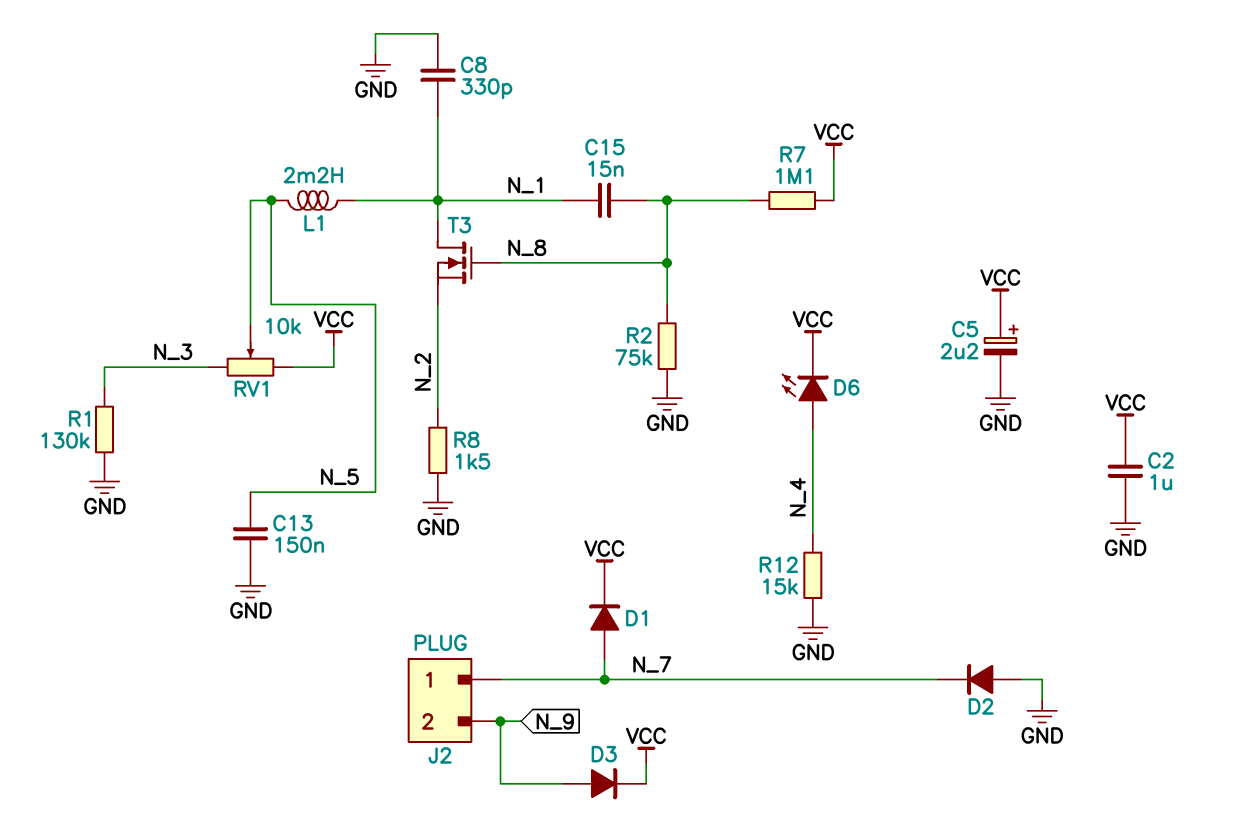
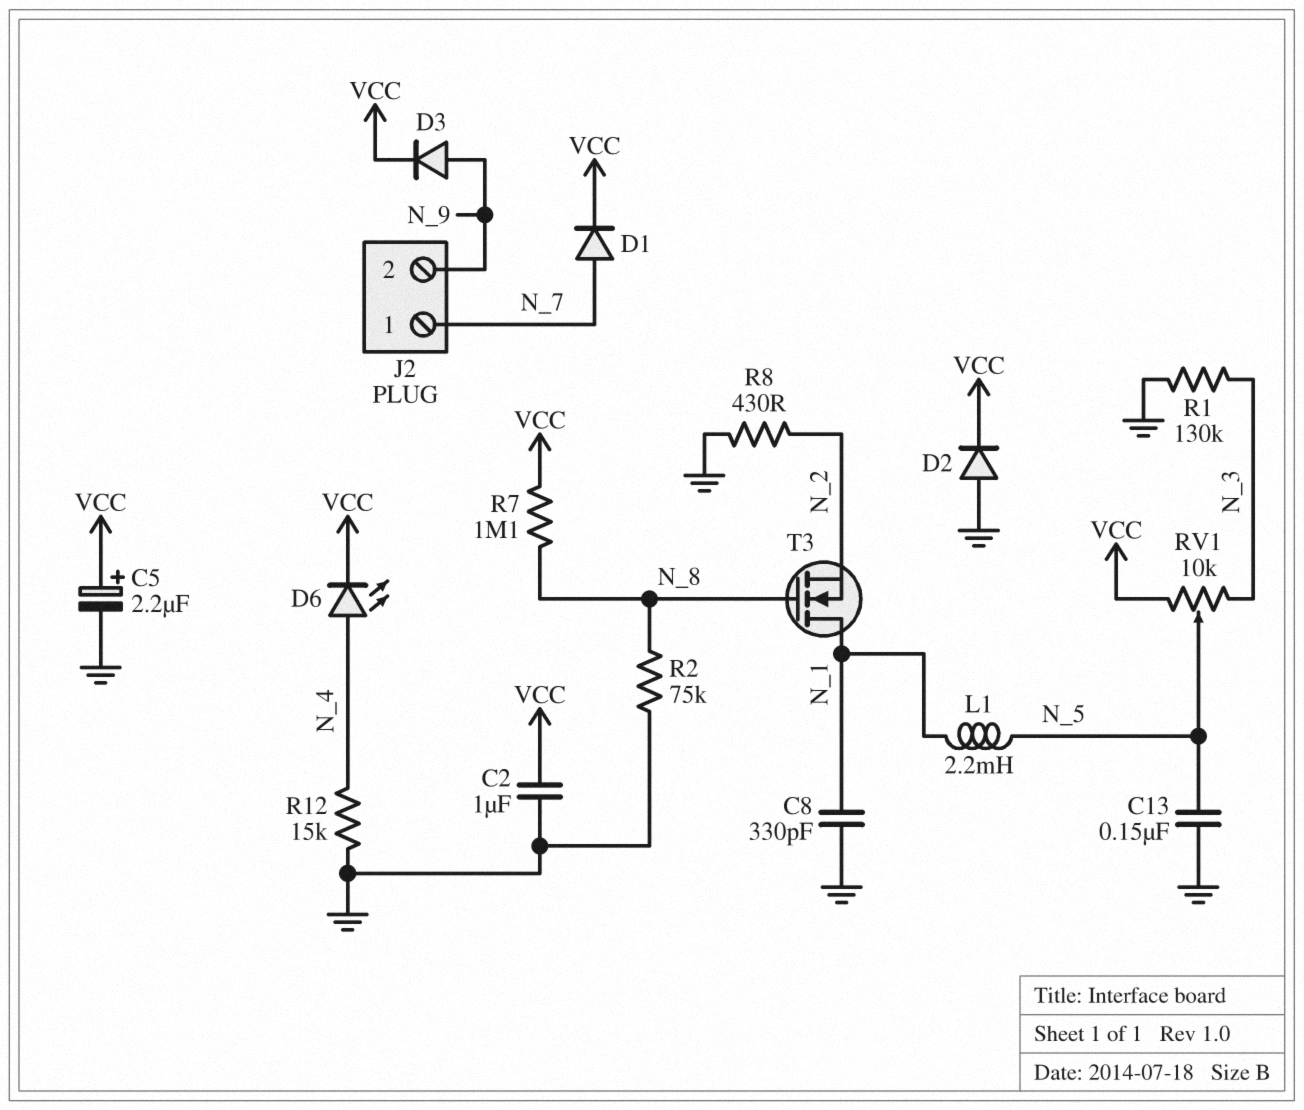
C15: 15nF (N_1, N_8) -> none
D2: diode (A GND, K N_7) -> diode (A GND, K VCC)
R8: 1.5k (GND, N_2) -> 430 (GND, N_2)

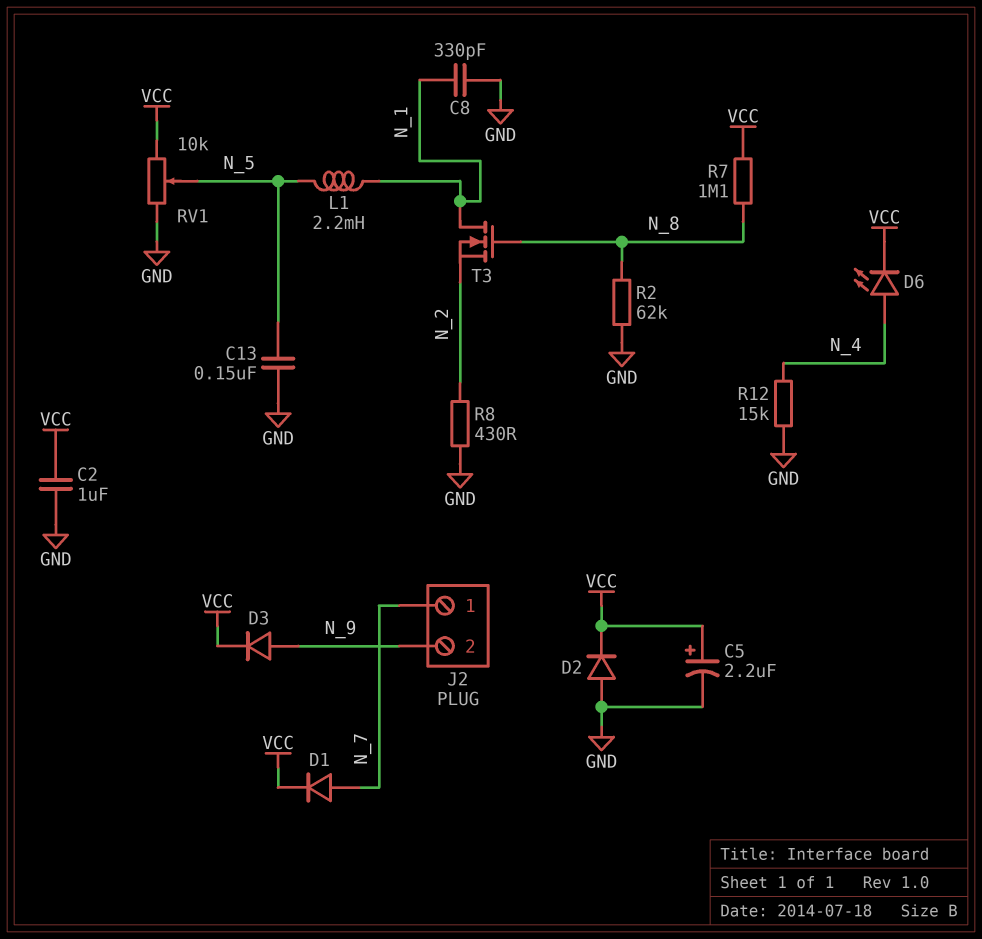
R1: 130k (GND, N_3) -> none
R2: 75k (GND, N_8) -> 62k (GND, N_8)
RV1: 10k (N_3, VCC, wiper N_5) -> 10k (GND, VCC, wiper N_5)

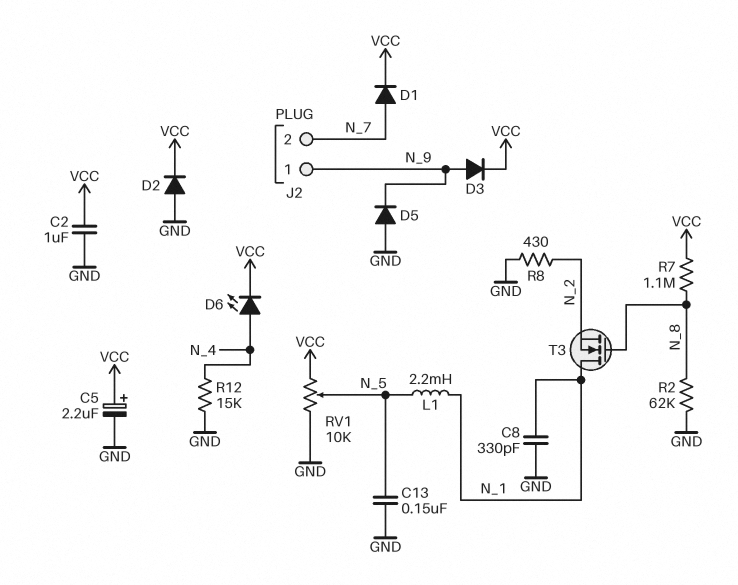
D5: none -> diode (A GND, K N_9)
J2 pin 1: N_7 -> N_9
J2 pin 2: N_9 -> N_7

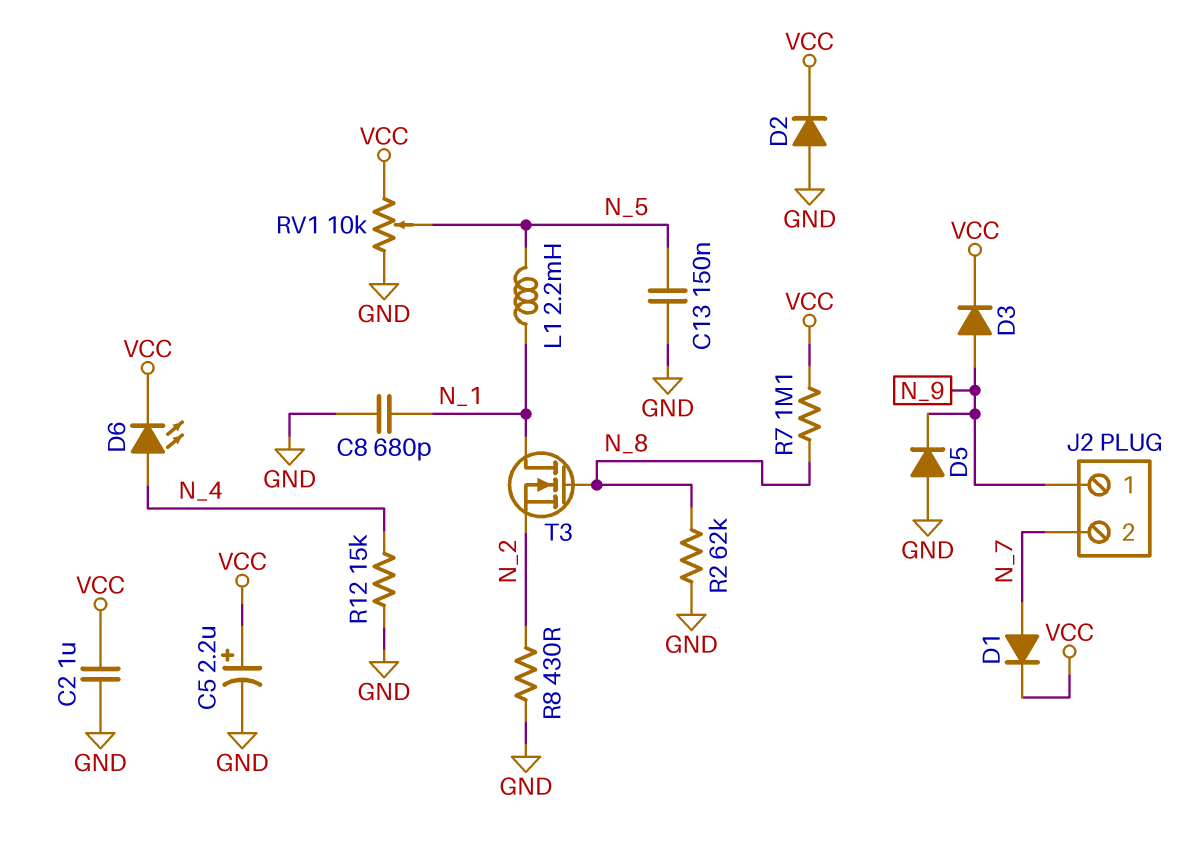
C8: 330pF (GND, N_1) -> 680pF (GND, N_1)

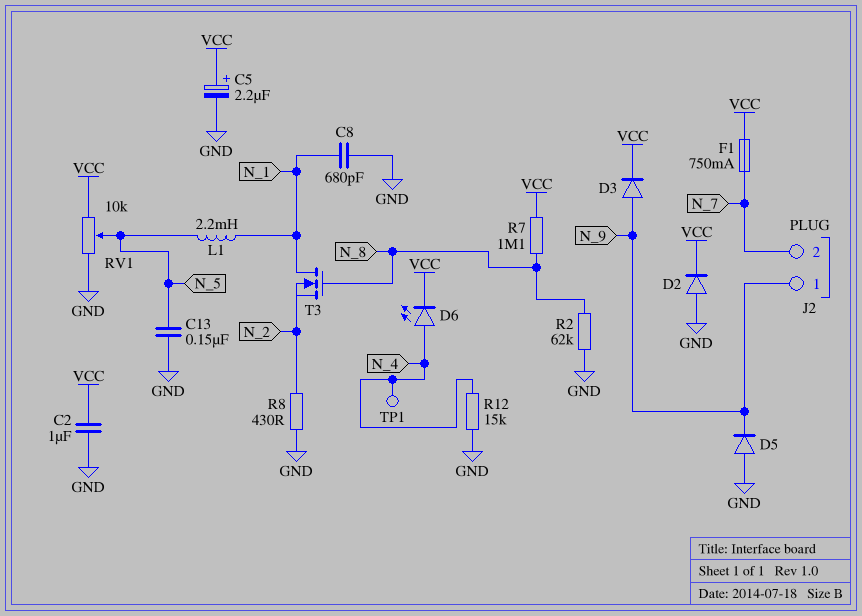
D1: diode (A N_7, K VCC) -> none
F1: none -> 750mA (N_7, VCC)
TP1: none -> test point (N_4)

